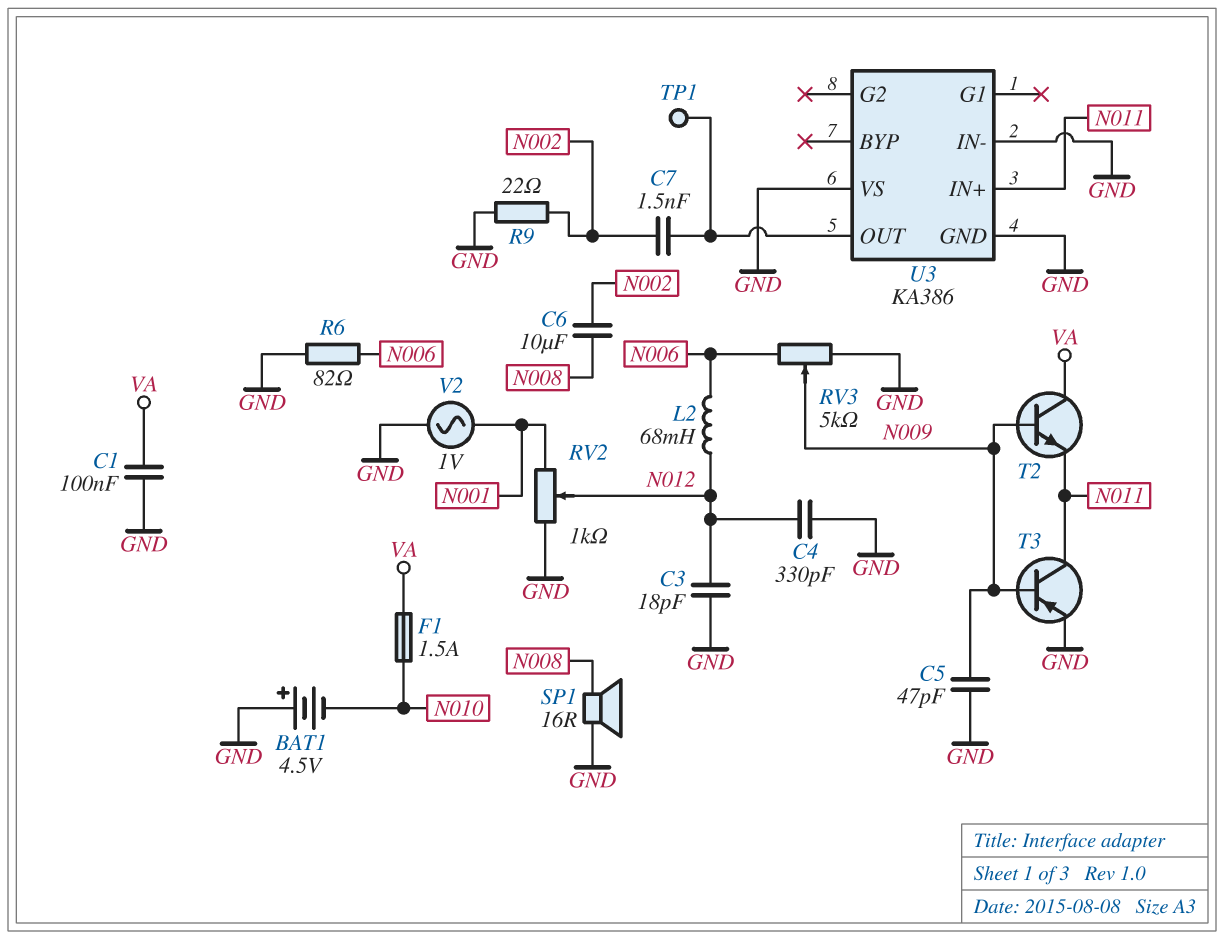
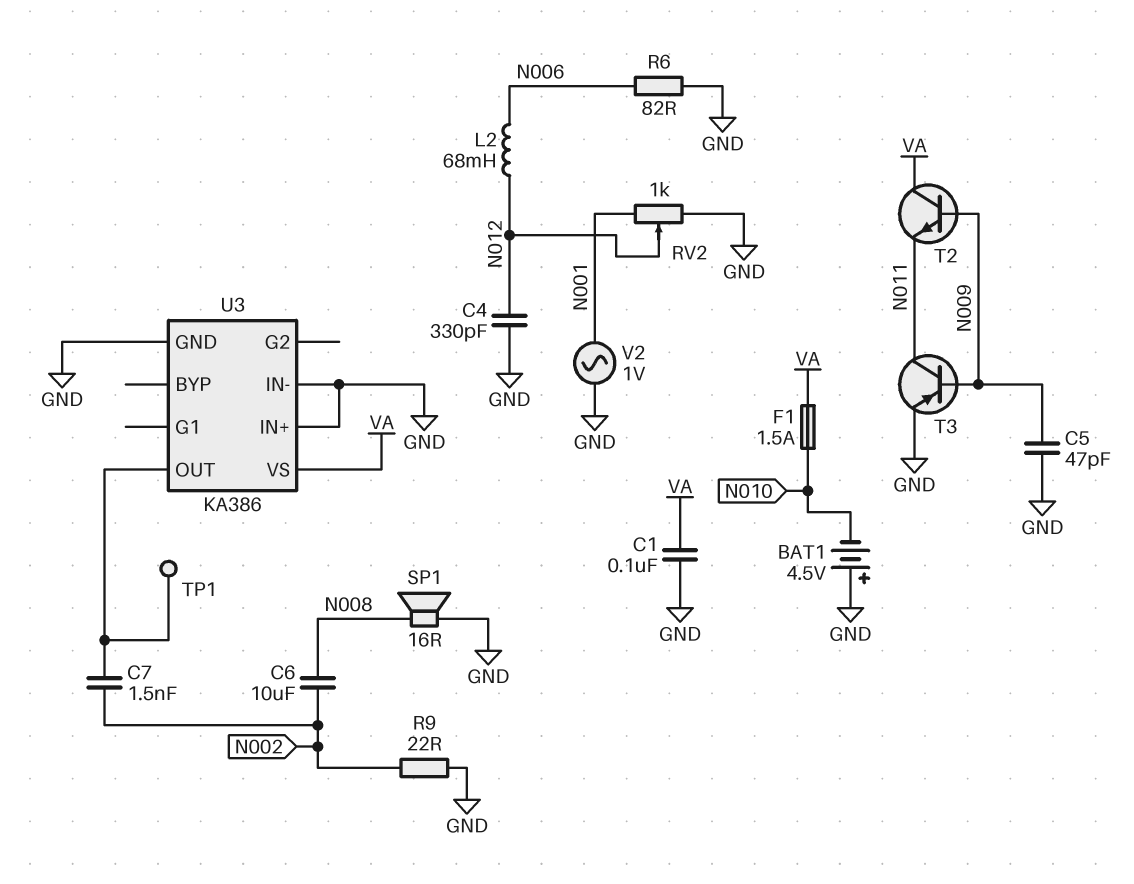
C3: 18pF (GND, N012) -> none
RV3: 5k (GND, N006, wiper N009) -> none
U3 pin IN+: N011 -> GND
U3 pin VS: GND -> VA

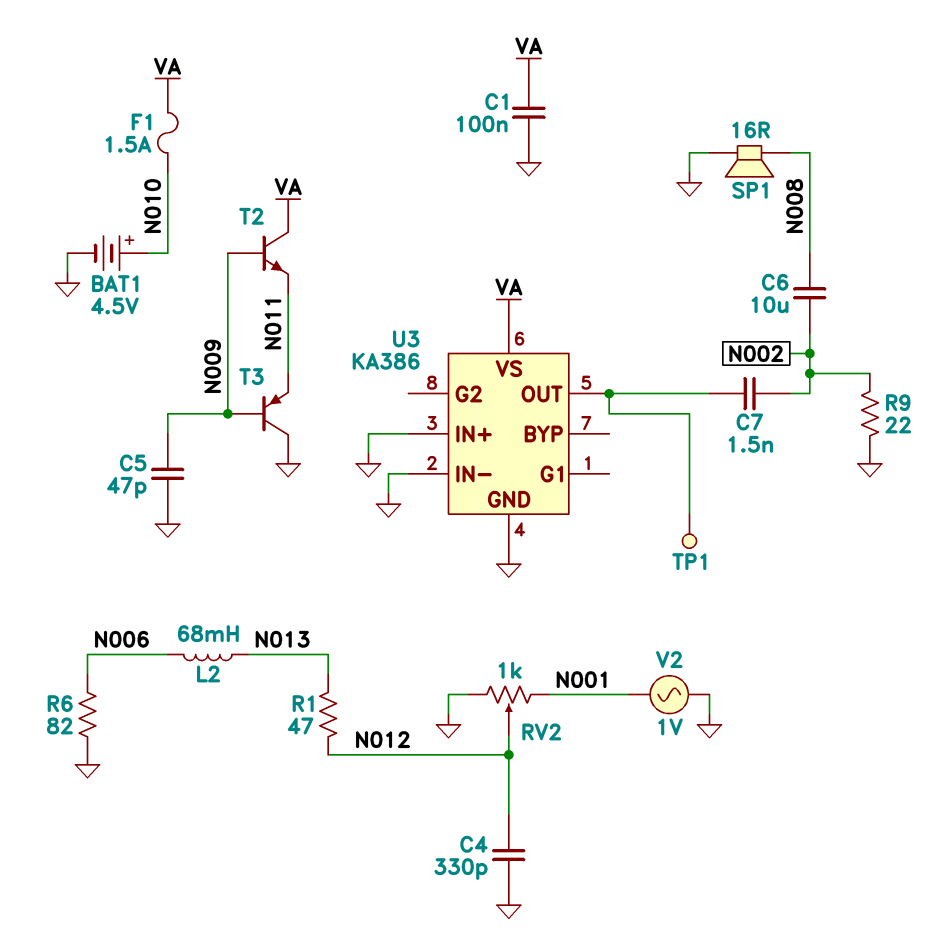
BAT1: 4.5V (plus GND, minus N010) -> 4.5V (plus N010, minus GND)
L2: 68mH (N006, N012) -> 68mH (N006, N013)
R1: none -> 47 (N012, N013)
T3: PNP (B N009, C N011, E GND) -> PNP (B N009, C GND, E N011)

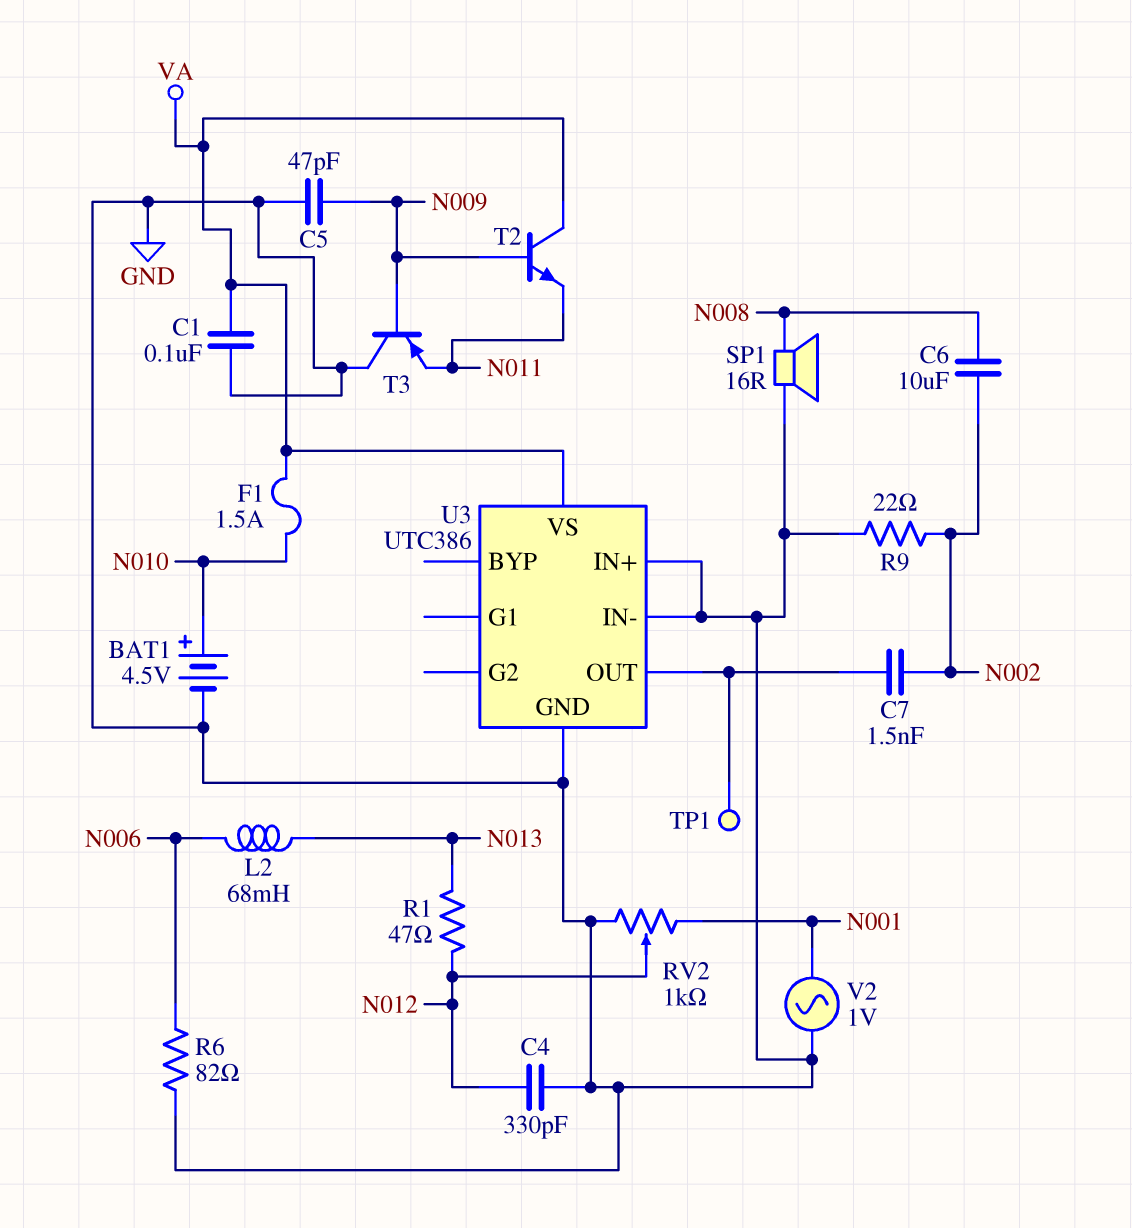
U3: KA386 -> UTC386

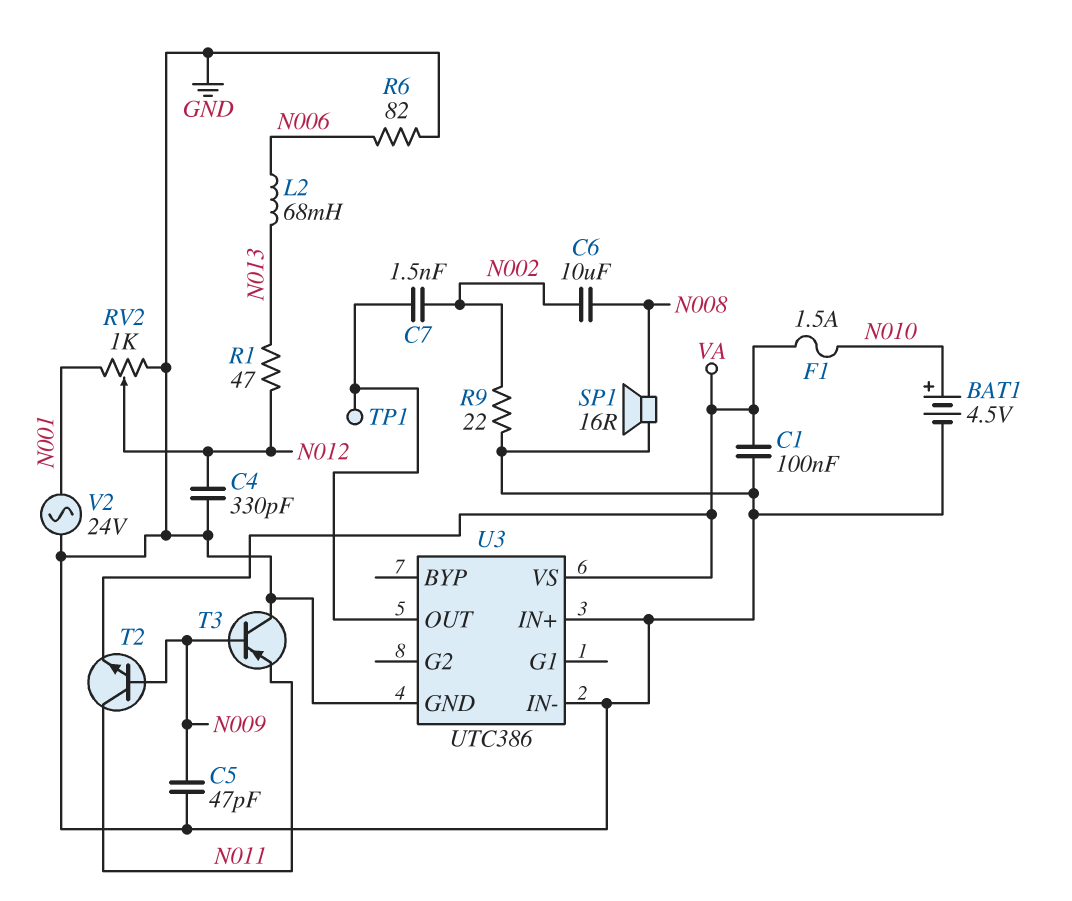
T2: NPN (B N009, C VA, E N011) -> NPN (B N009, C N011, E VA)
V2: AC 1V (GND, N001) -> AC 24V (GND, N001)

